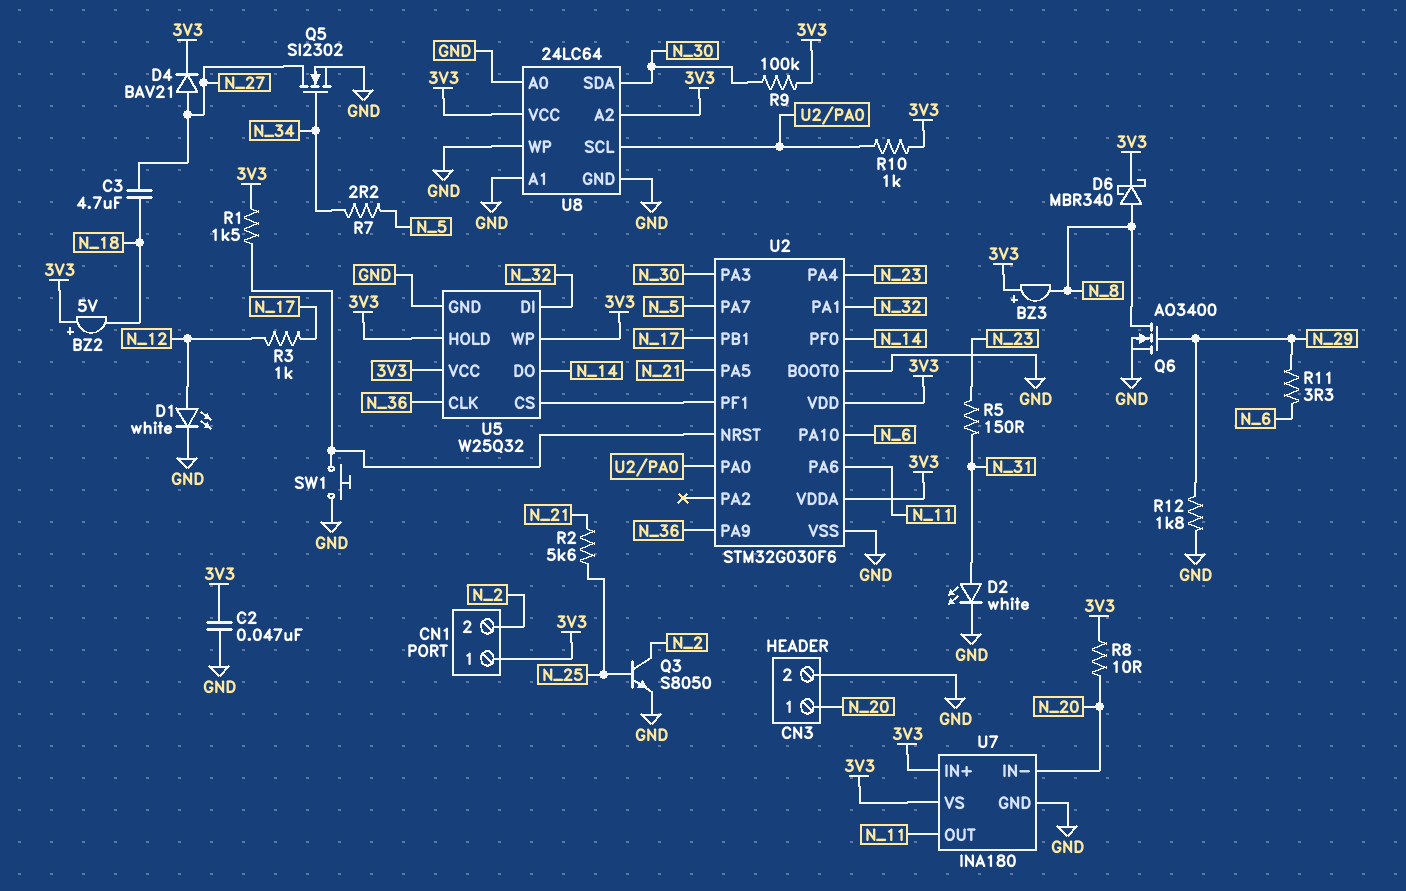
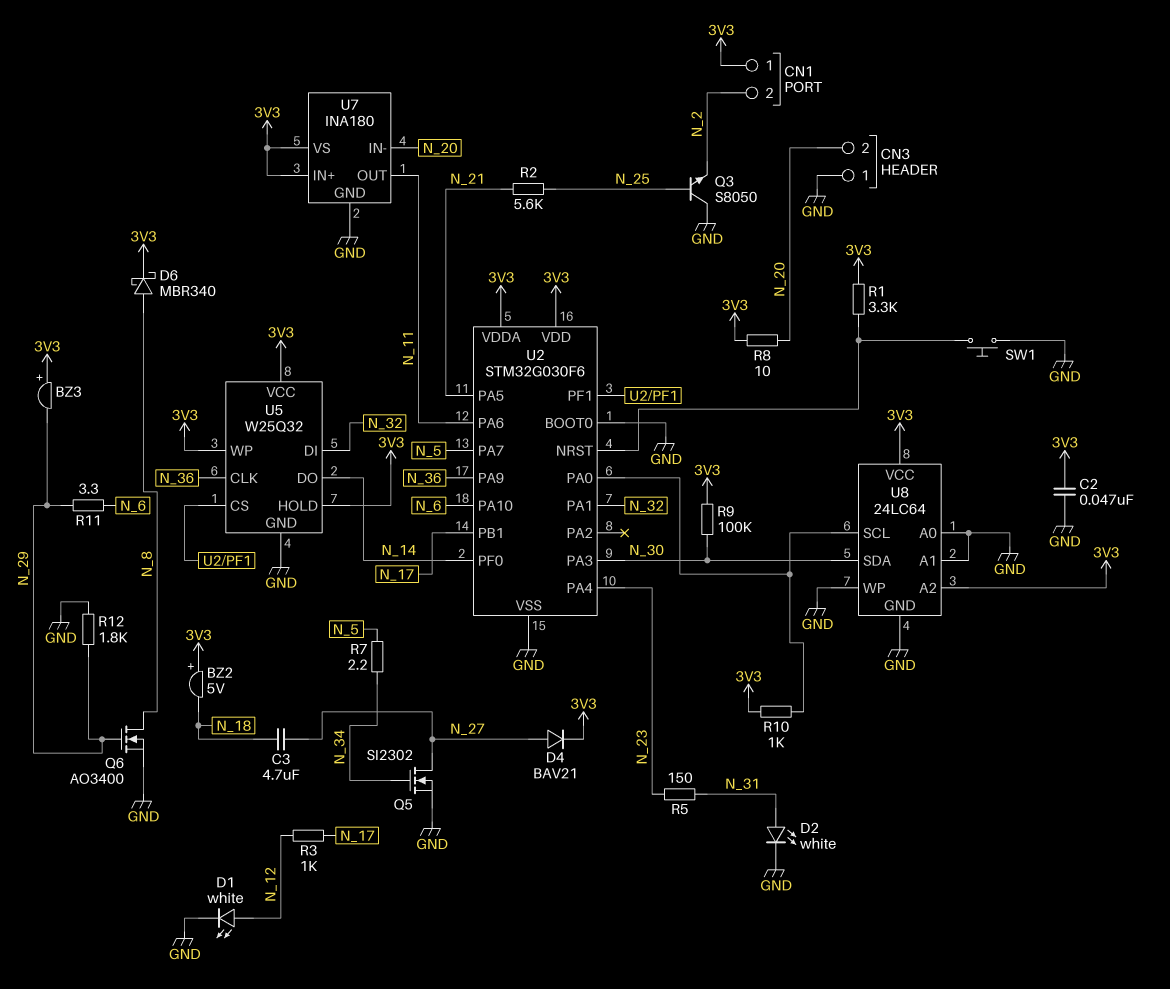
BZ3: buzzer (plus 3V3, minus N_8) -> buzzer (plus 3V3, minus N_29)
CN3 pin 1: N_20 -> GND
CN3 pin 2: GND -> N_20
Q3: NPN S8050 (B N_25, C N_2, E GND) -> NPN S8050 (B N_25, C GND, E N_2)
R1: 1.5k (3V3, U2/NRST) -> 3.3k (3V3, U2/NRST)

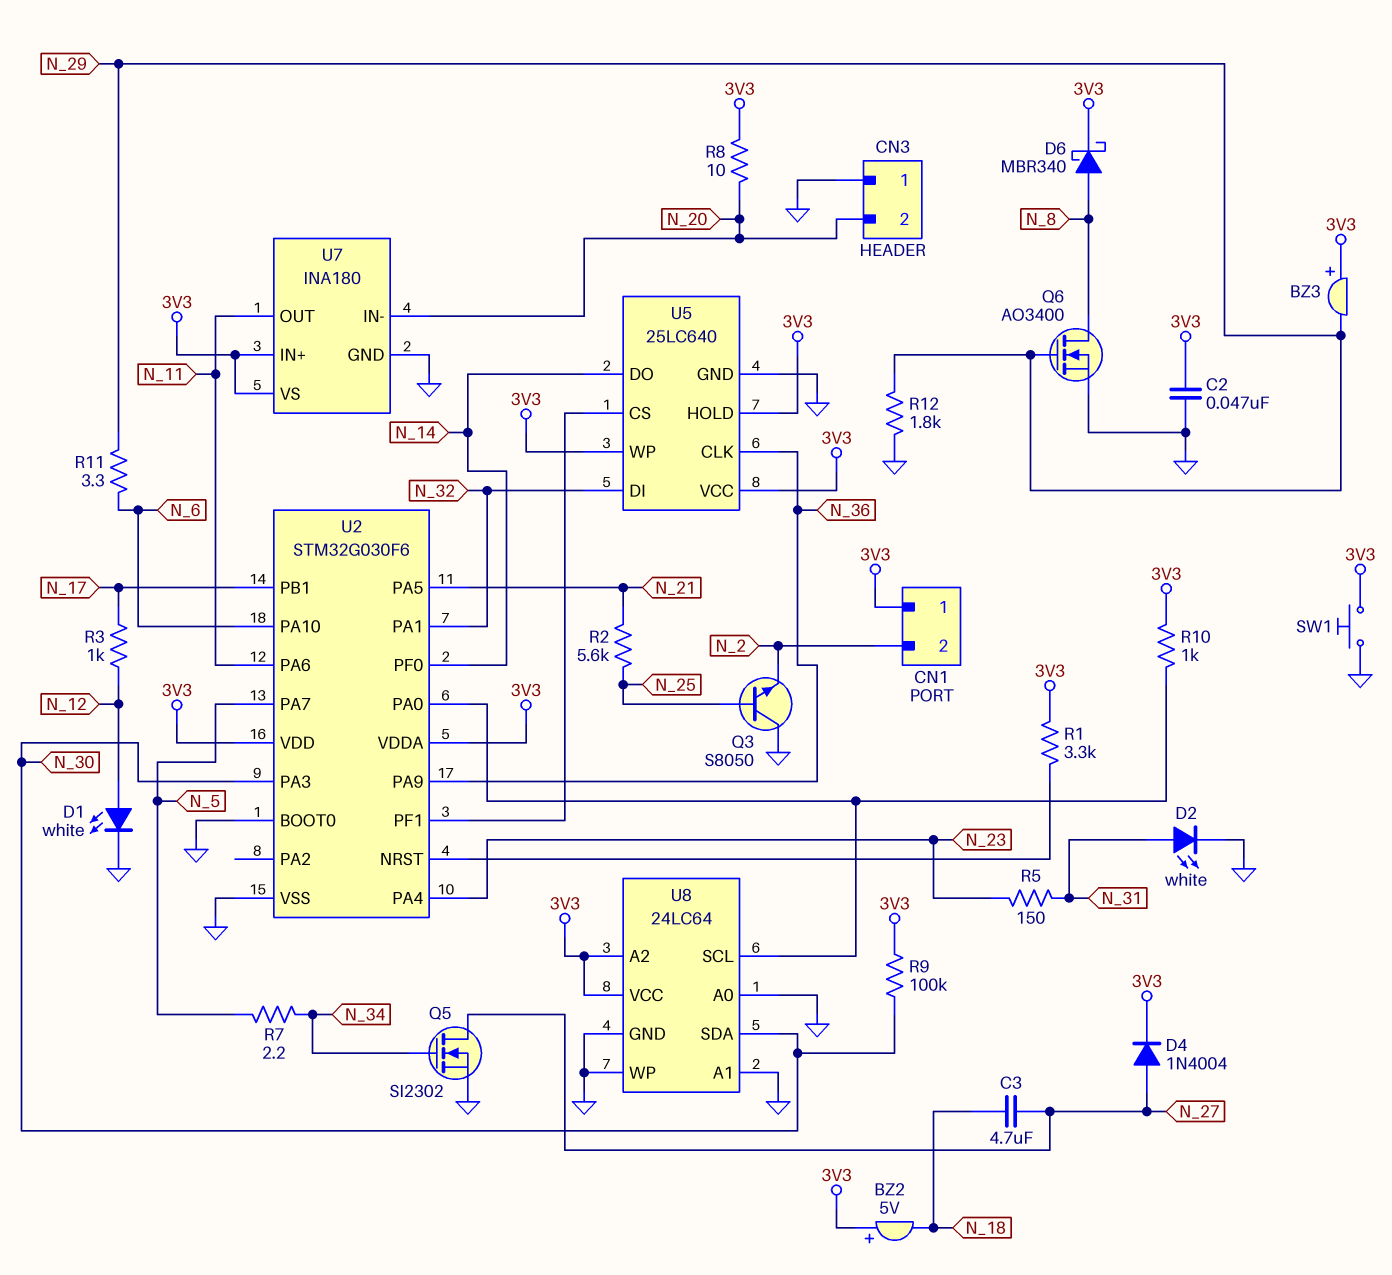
D4: diode BAV21 (A N_27, K 3V3) -> diode 1N4004 (A N_27, K 3V3)
SW1: button (GND, U2/NRST) -> button (3V3, GND)
U5: W25Q32 -> 25LC640

